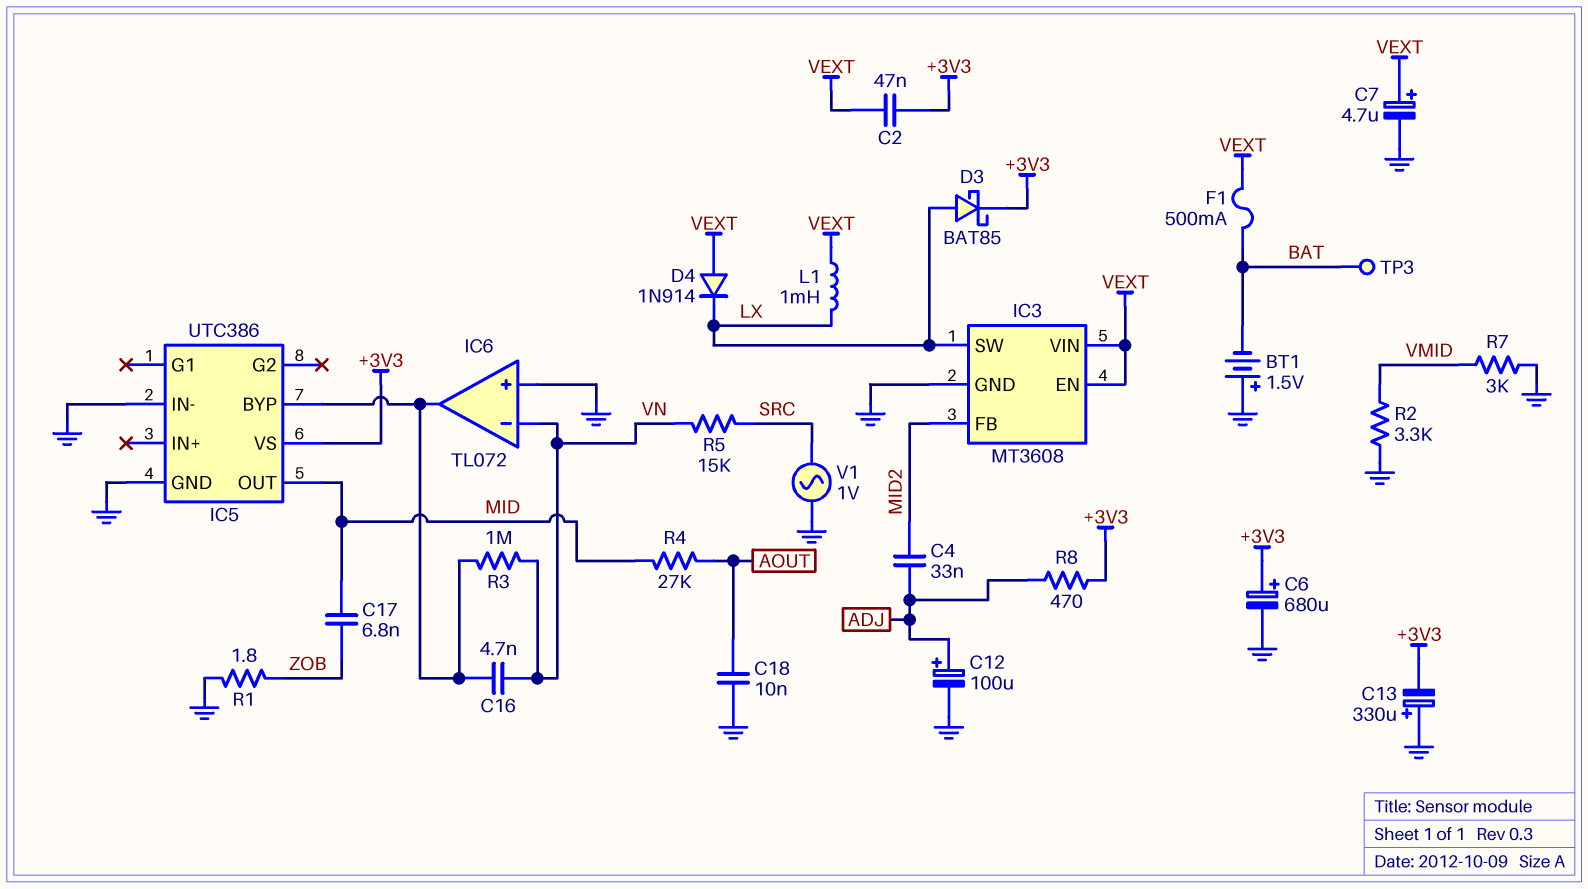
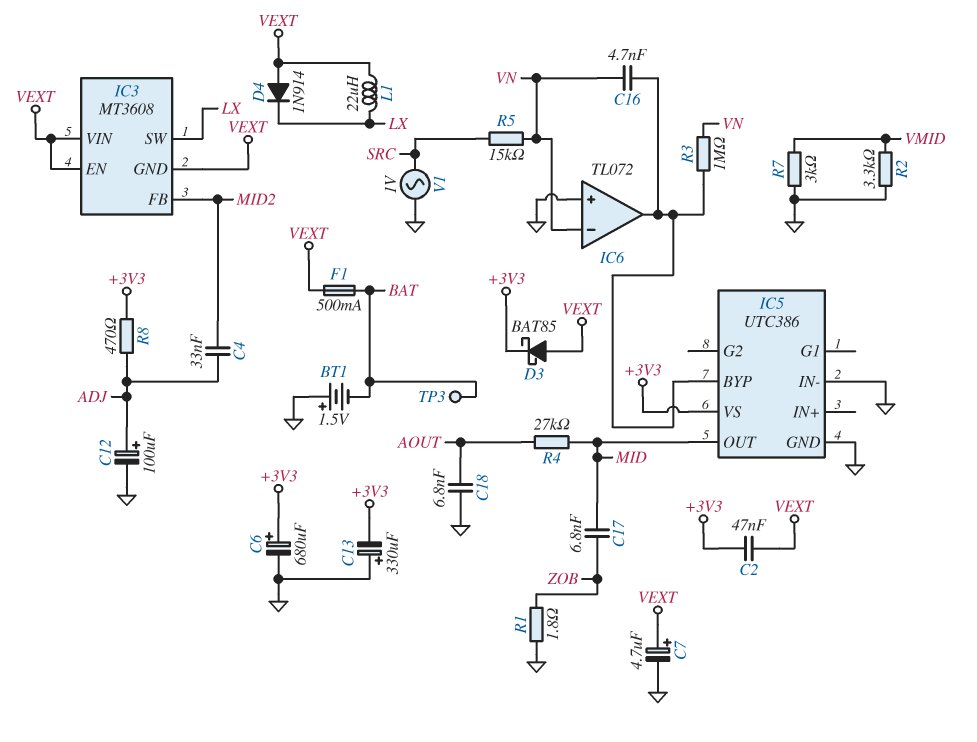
C18: 10nF (AOUT, GND) -> 6.8nF (AOUT, GND)
D3: schottky BAT85 (A LX, K +3V3) -> schottky BAT85 (A VEXT, K +3V3)
IC3 pin GND: GND -> VEXT
L1: 1mH (LX, VEXT) -> 22uH (LX, VEXT)

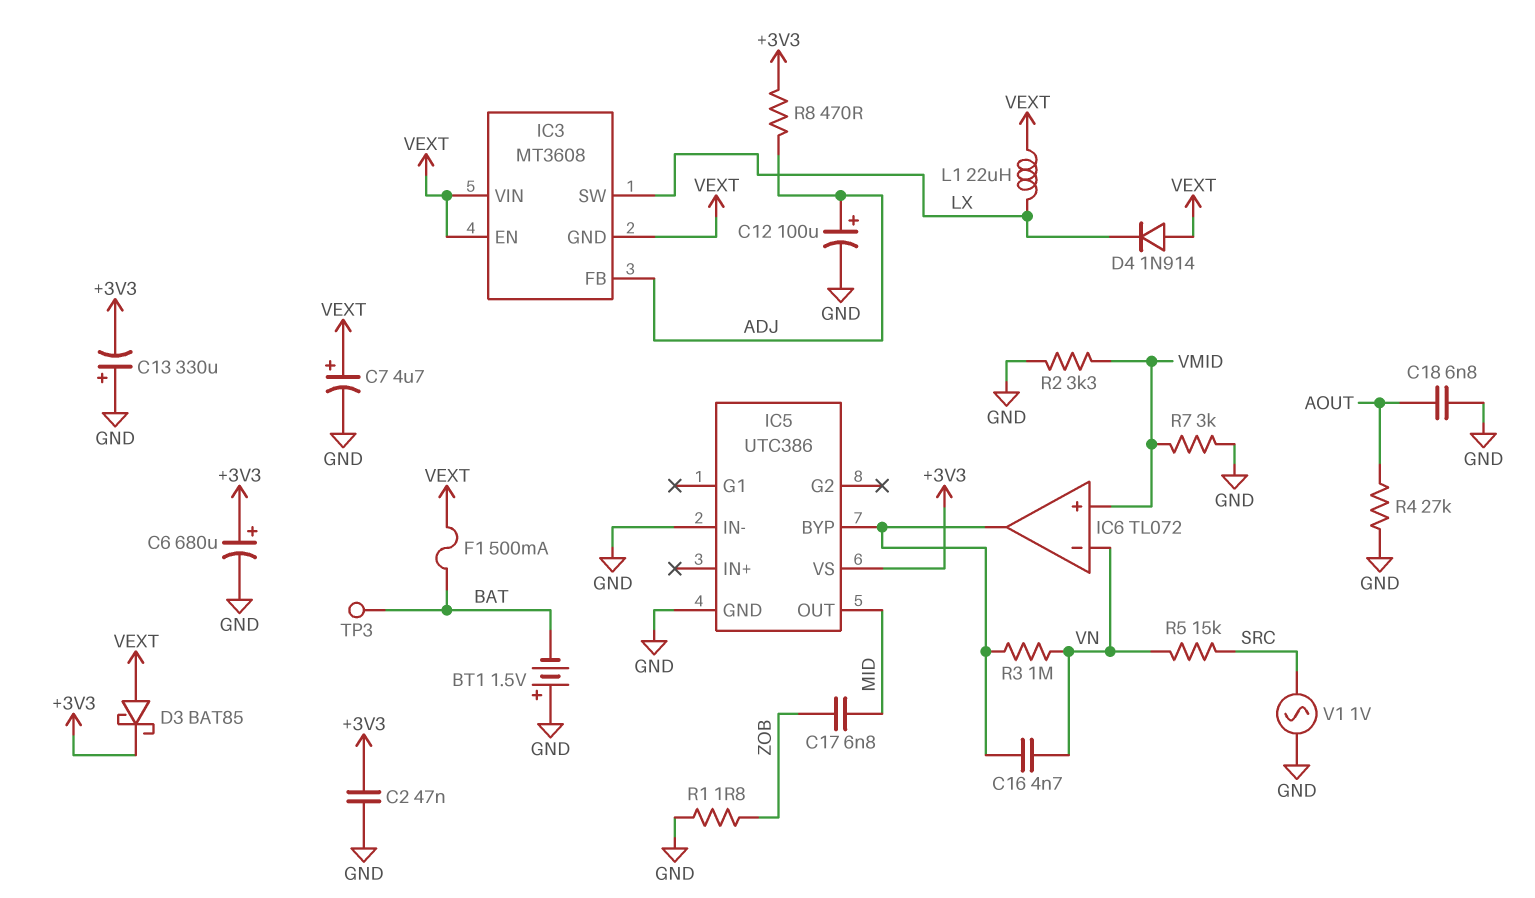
C2: 47nF (+3V3, VEXT) -> 47nF (+3V3, GND)
C4: 33nF (ADJ, MID2) -> none
IC3 pin FB: MID2 -> ADJ
IC6 pin in+: GND -> VMID
R4: 27k (AOUT, MID) -> 27k (AOUT, GND)

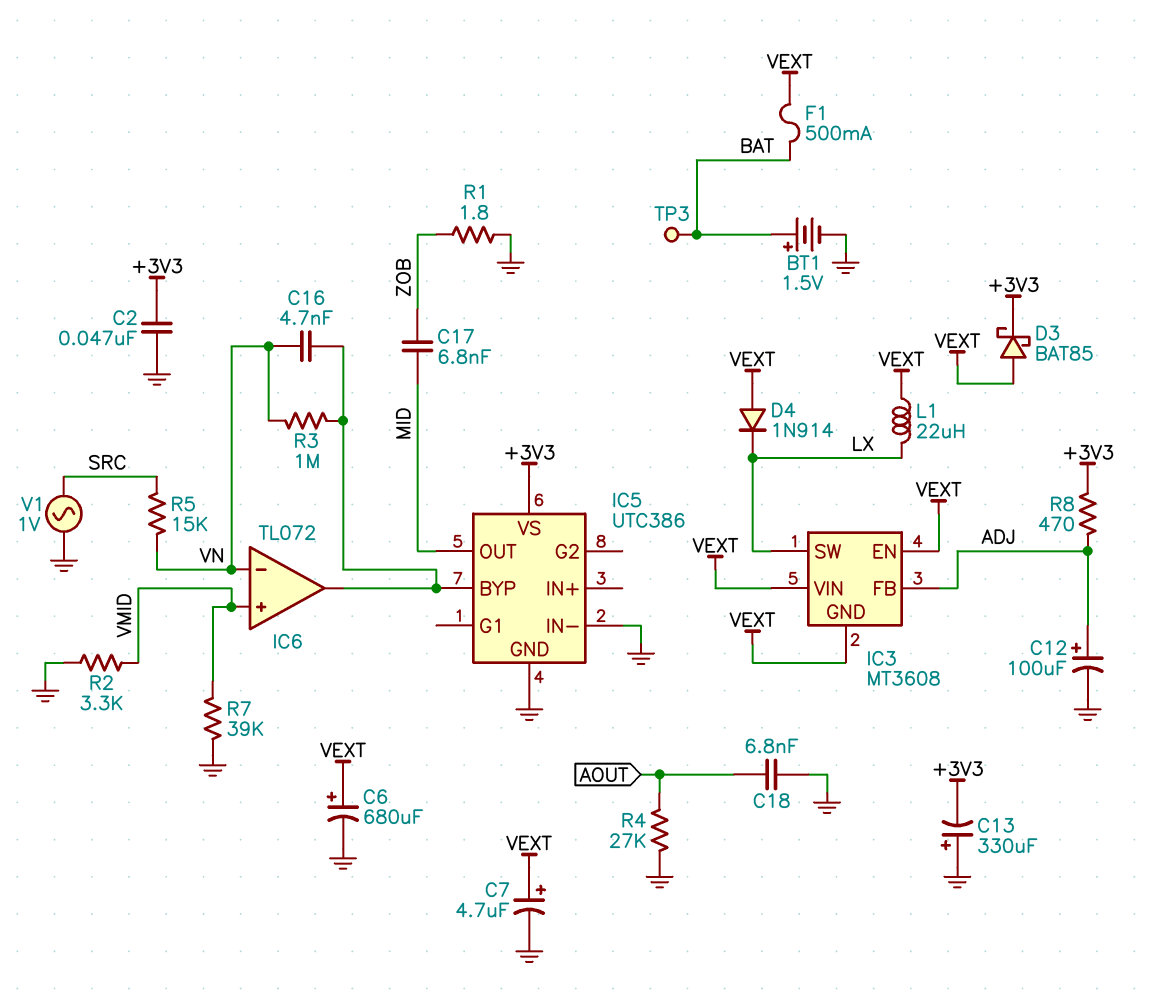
BT1: 1.5V (plus GND, minus BAT) -> 1.5V (plus BAT, minus GND)
C6: 680uF (plus +3V3, minus GND) -> 680uF (plus VEXT, minus GND)
R7: 3k (GND, VMID) -> 39k (GND, VMID)

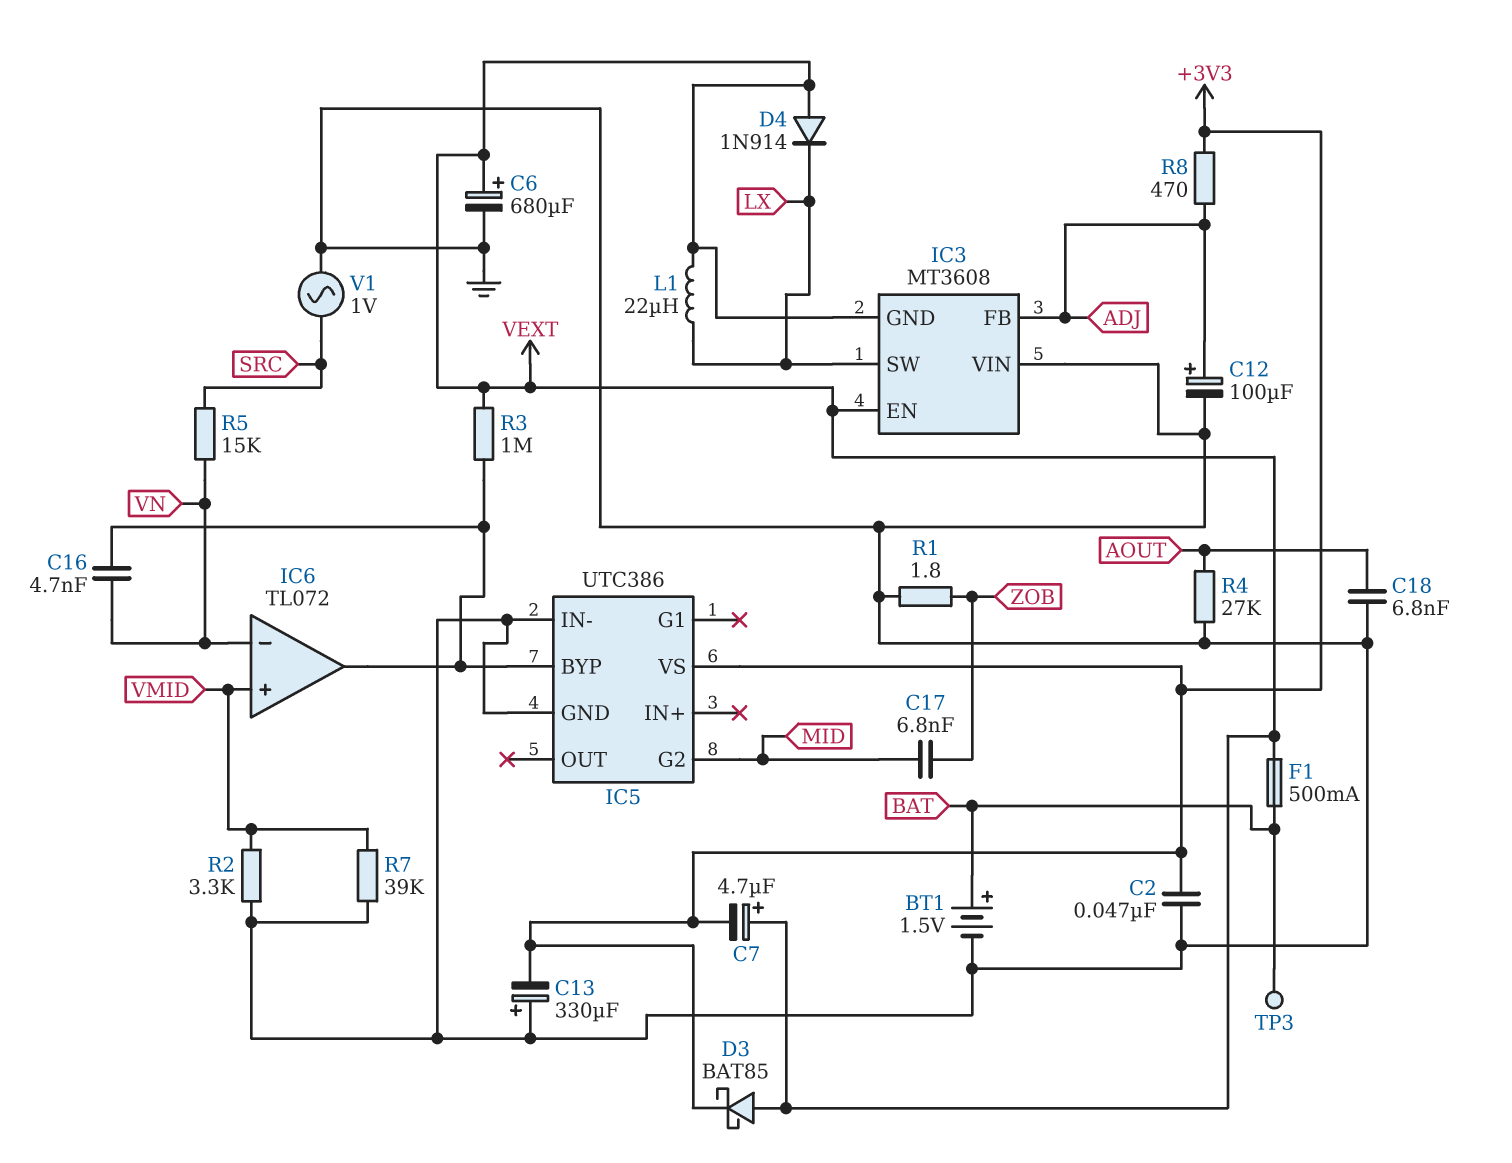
C7: 4.7uF (plus VEXT, minus GND) -> 4.7uF (plus VEXT, minus +3V3)
IC3 pin VIN: VEXT -> GND
IC5 pin G2: none -> MID
IC5 pin OUT: MID -> none
R3: 1M (IC5/BYP, VN) -> 1M (IC5/BYP, VEXT)

